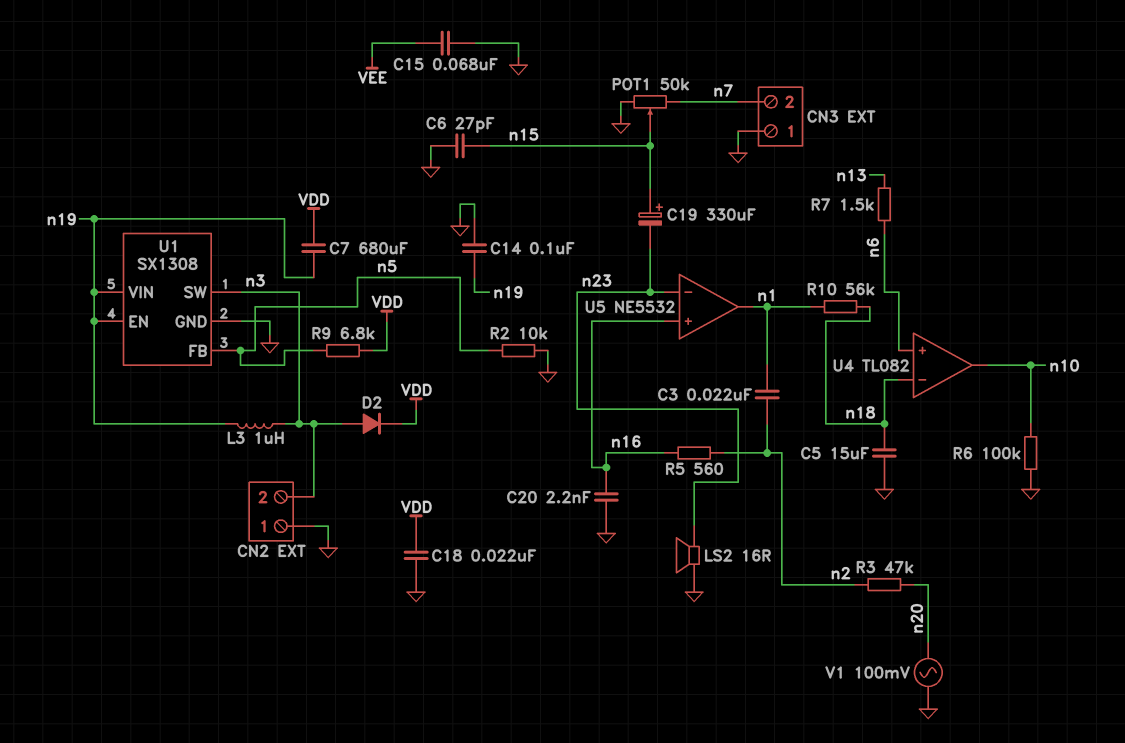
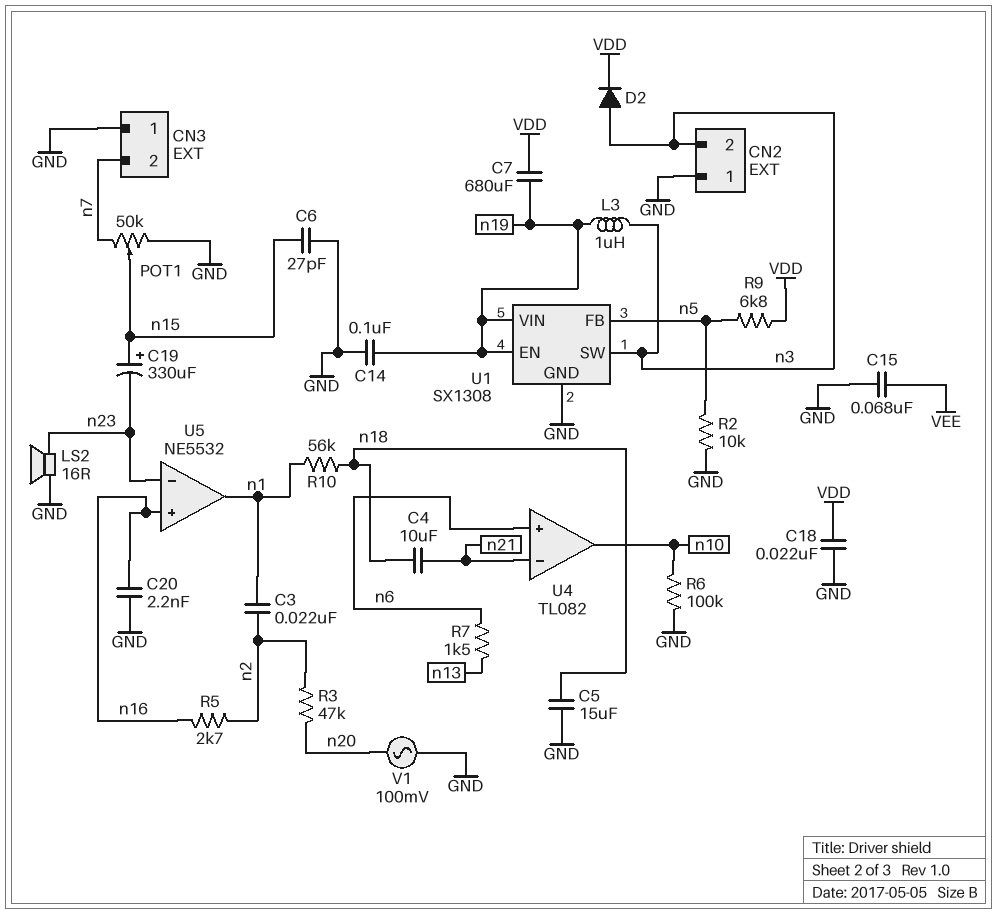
C4: none -> 10uF (n18, n21)
R5: 560 (n2, n16) -> 2.7k (n2, n16)
U4 pin in-: n18 -> n21

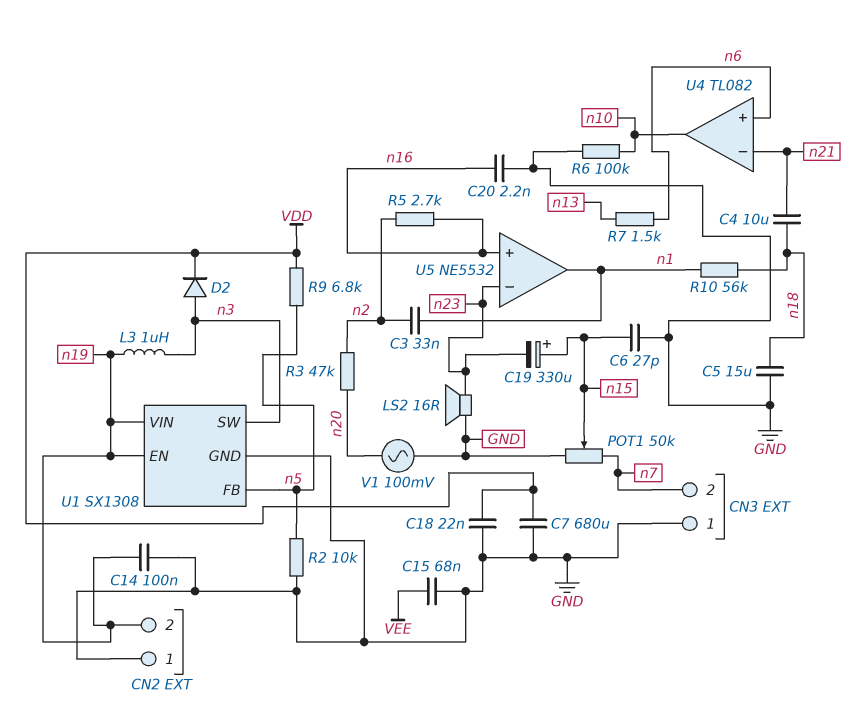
C3: 22nF (n1, n2) -> 33nF (n1, n2)
C7: 680uF (VDD, n19) -> 680uF (GND, VDD)
CN2 pin 2: n3 -> n19

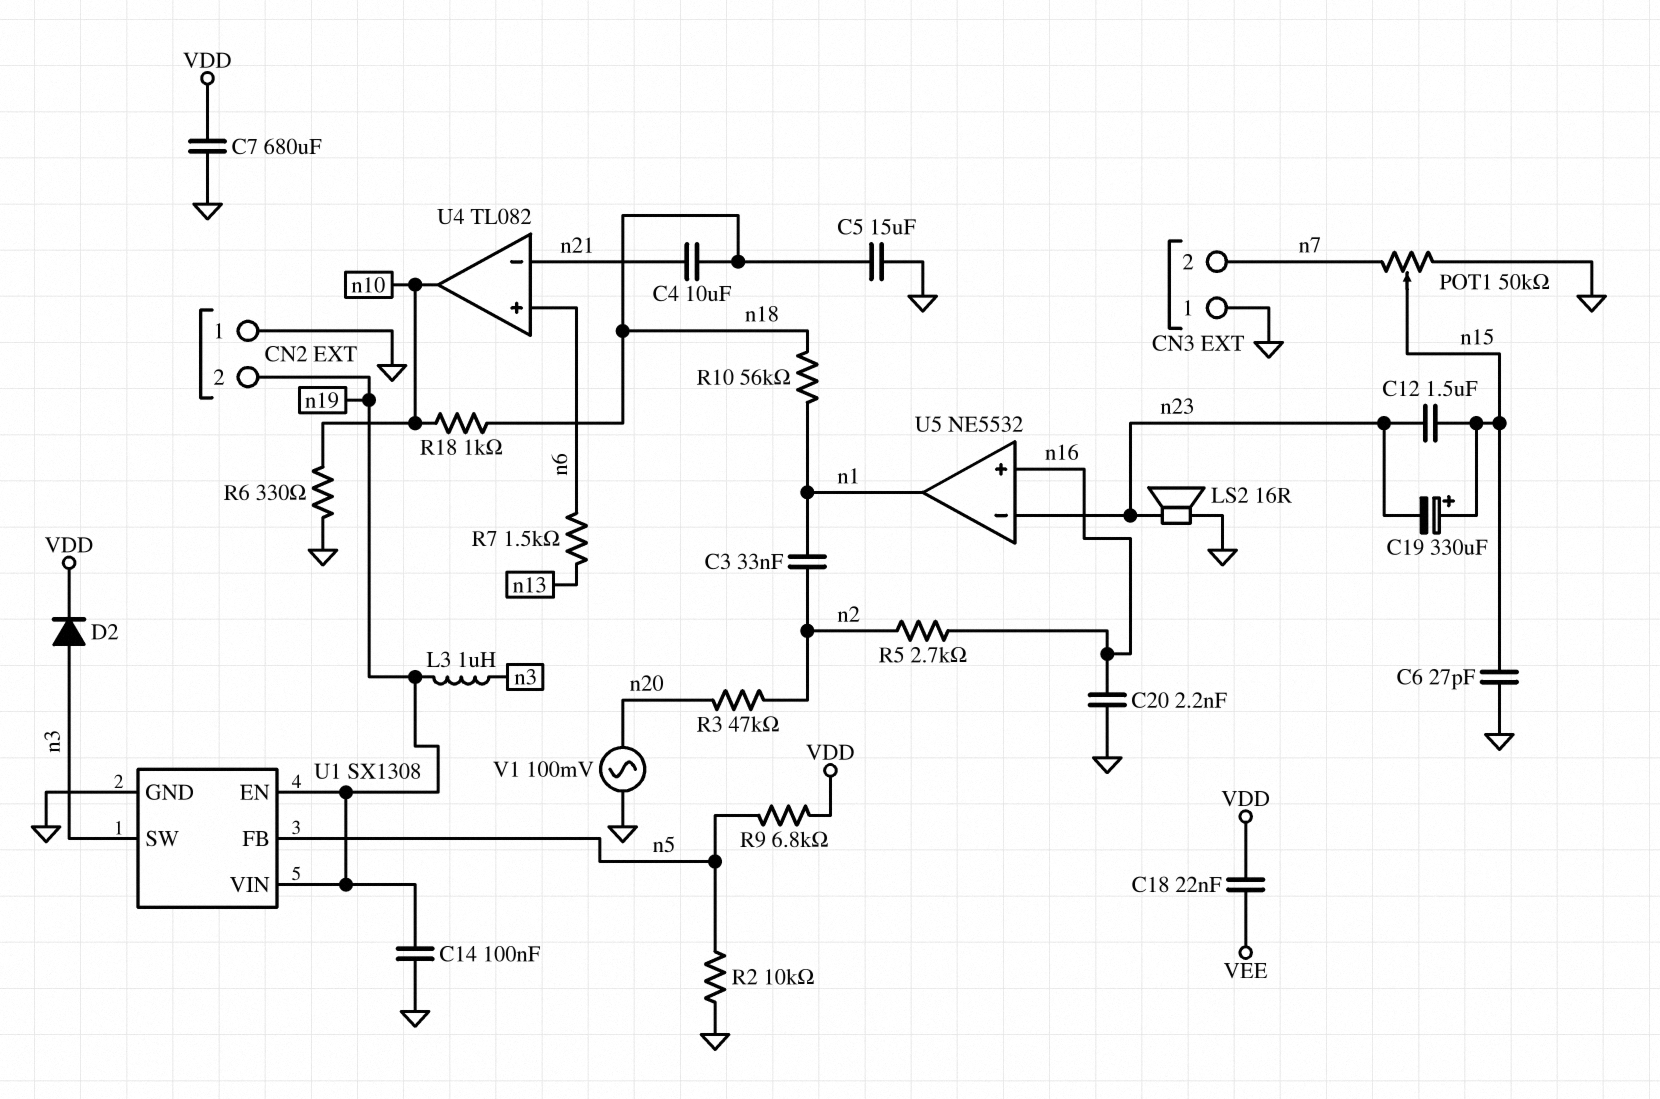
C12: none -> 1.5uF (n15, n23)
C15: 68nF (GND, VEE) -> none
C18: 22nF (GND, VDD) -> 22nF (VDD, VEE)
R6: 100k (GND, n10) -> 330 (GND, n10)
R18: none -> 1k (n10, n18)

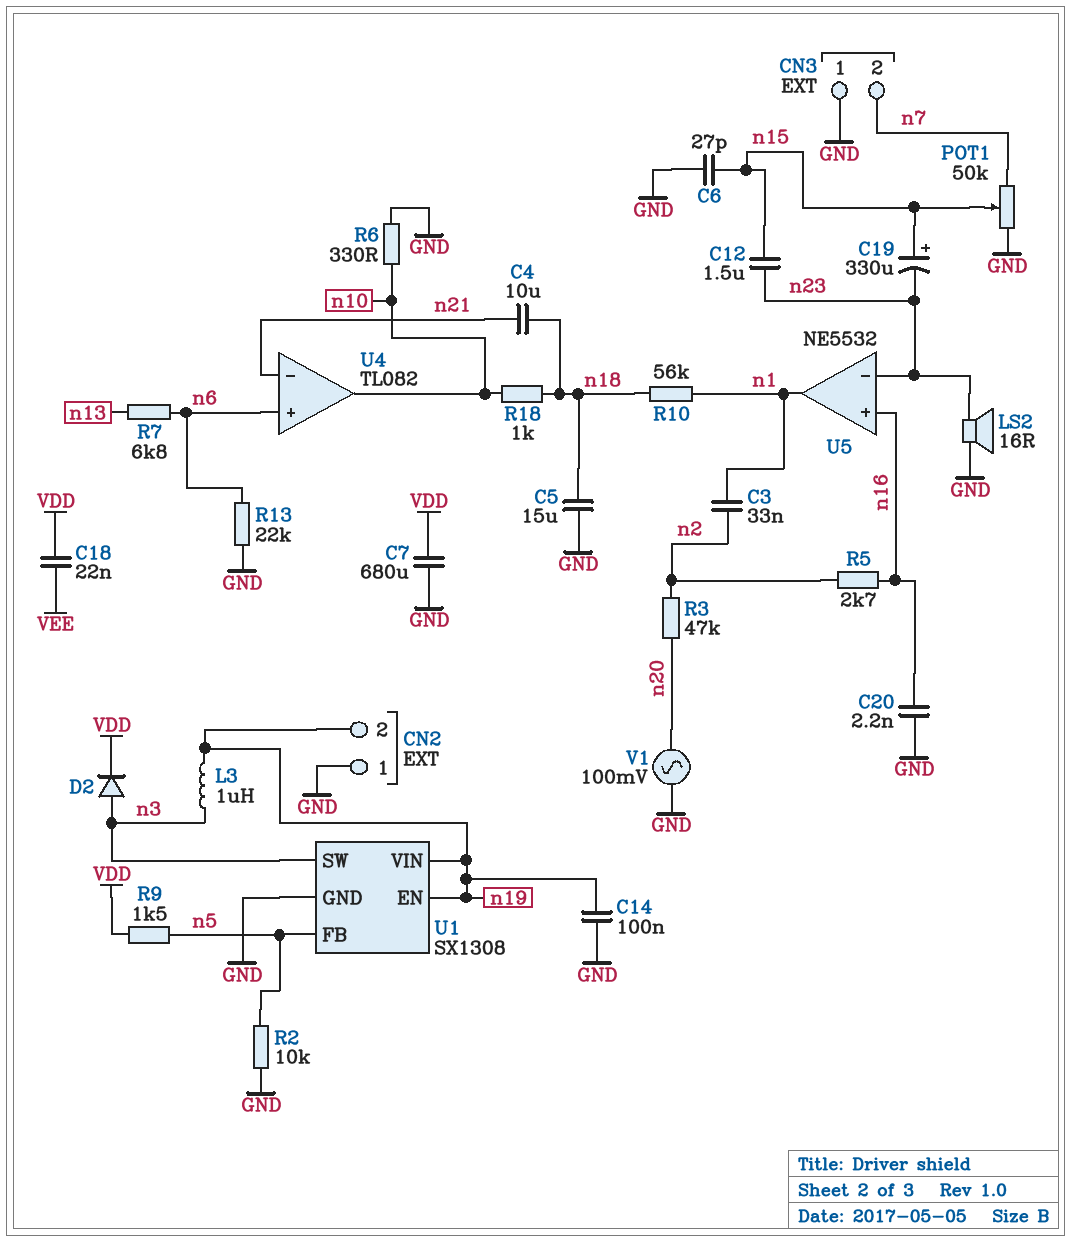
R7: 1.5k (n6, n13) -> 6.8k (n6, n13)
R9: 6.8k (VDD, n5) -> 1.5k (VDD, n5)
R13: none -> 22k (GND, n6)

